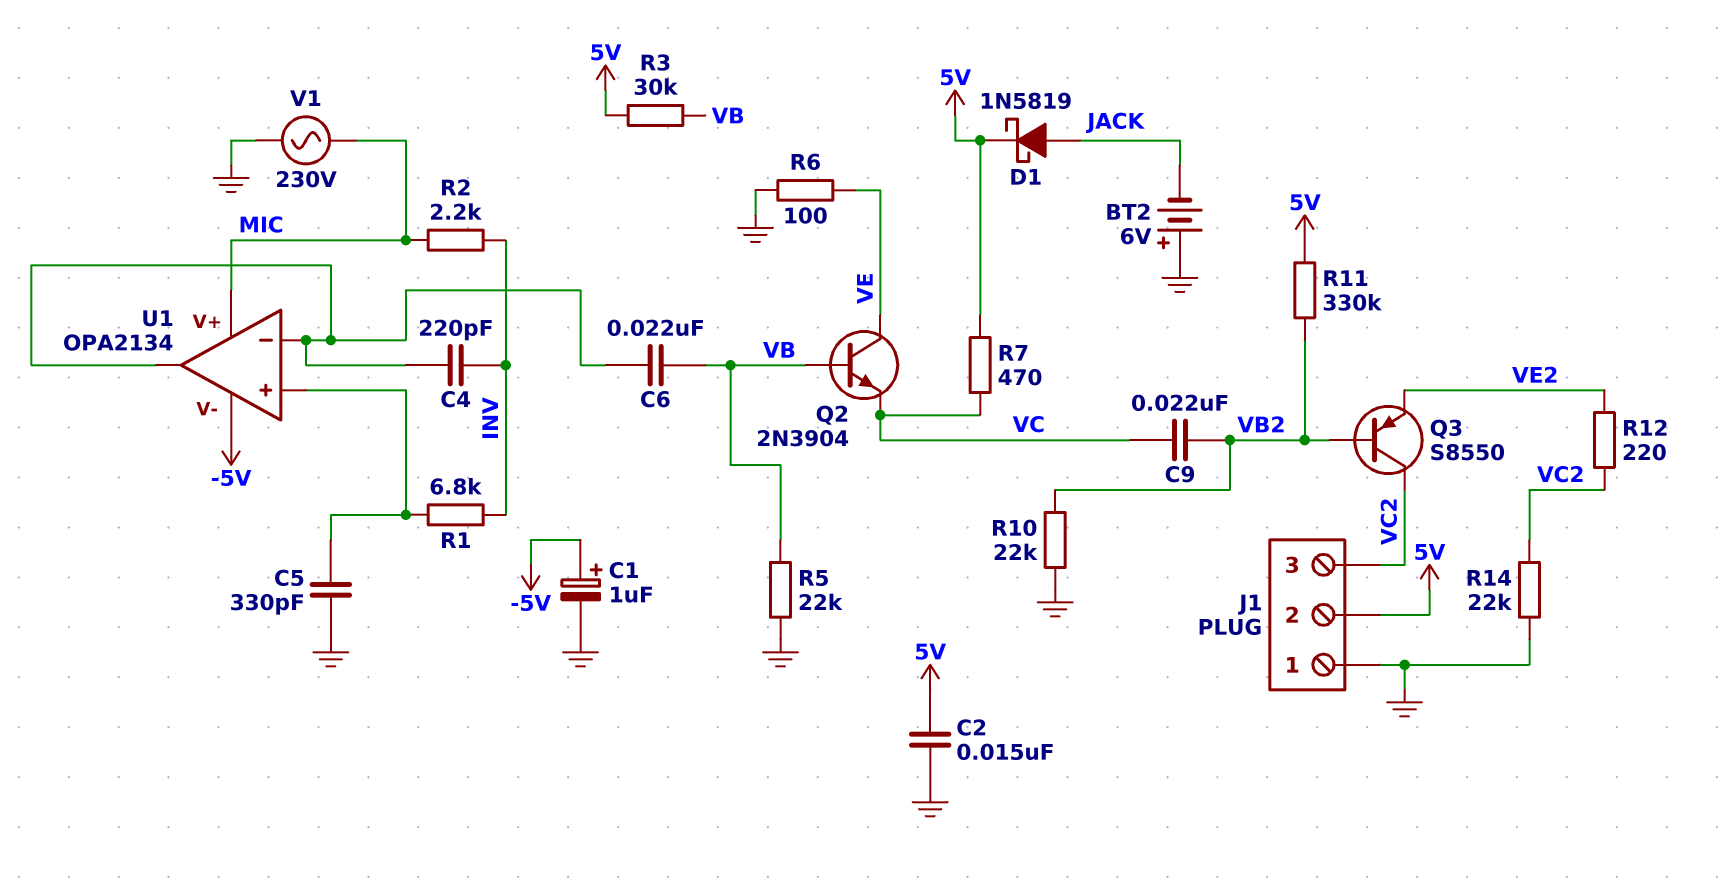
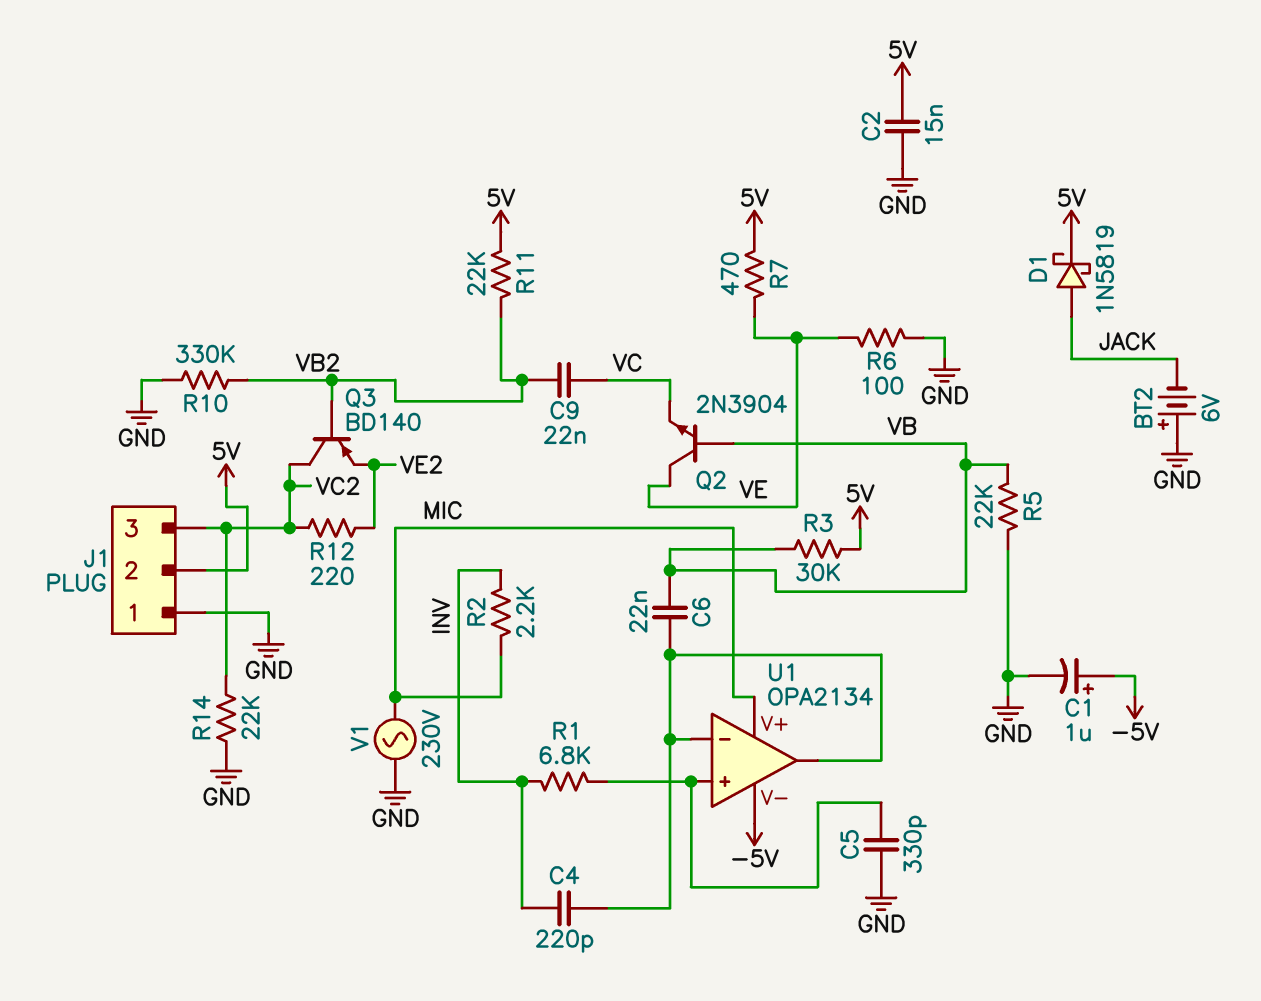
Q3: PNP S8550 (B VB2, C VC2, E VE2) -> PNP BD140 (B VB2, C VC2, E VE2)
R7: 470 (5V, VC) -> 470 (5V, VE)
R10: 22k (GND, VB2) -> 330k (GND, VB2)
R11: 330k (5V, VB2) -> 22k (5V, VB2)

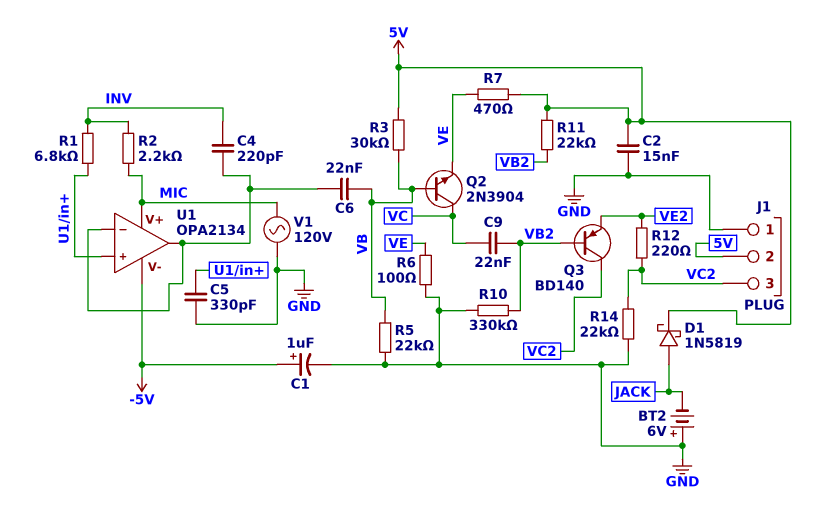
Q2: NPN 2N3904 (B VB, C VE, E VC) -> NPN 2N3904 (B VB, C VC, E VE)
V1: AC 230V (GND, MIC) -> AC 120V (GND, MIC)

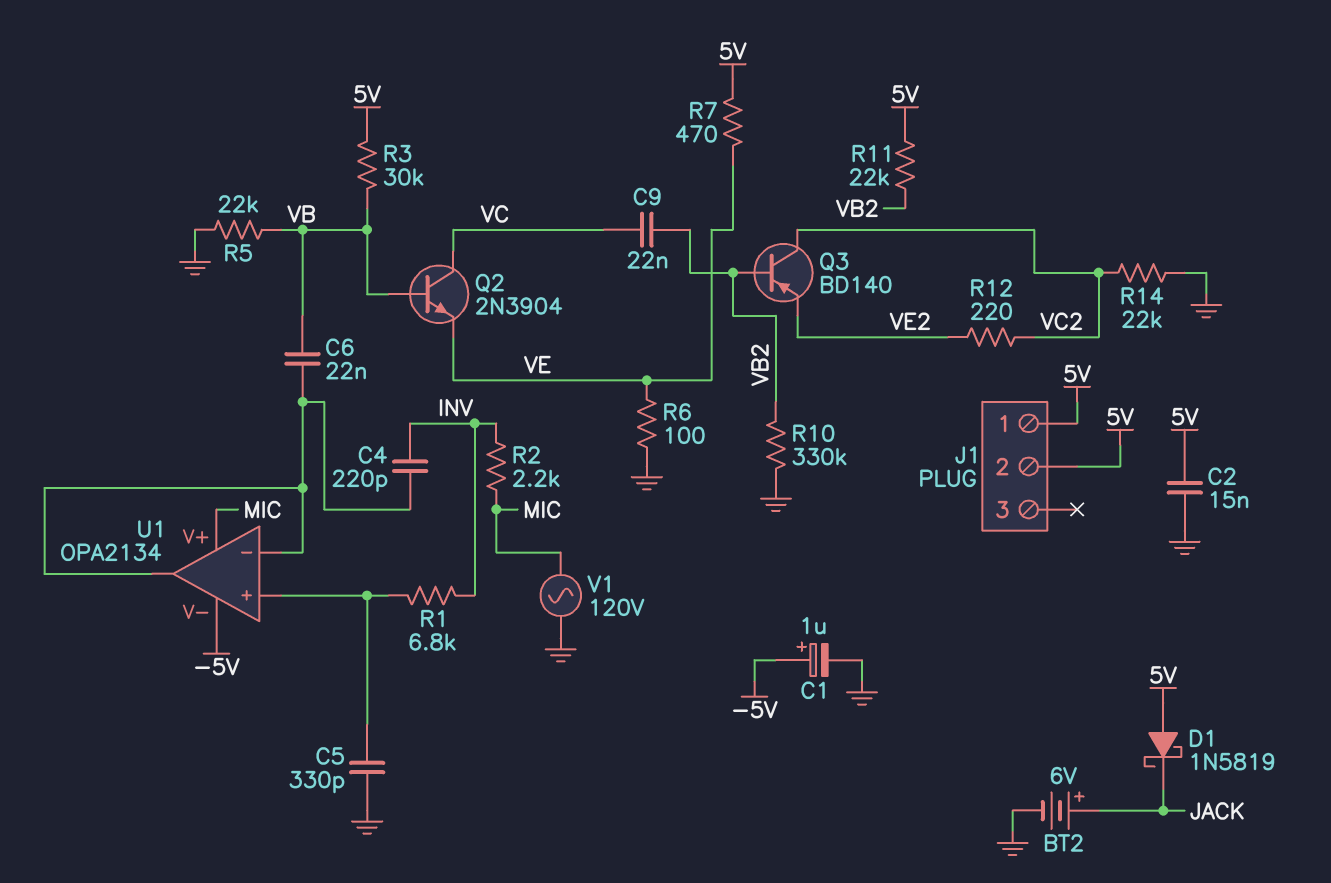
BT2: 6V (plus GND, minus JACK) -> 6V (plus JACK, minus GND)
D1: schottky 1N5819 (A JACK, K 5V) -> schottky 1N5819 (A 5V, K JACK)
J1 pin 1: GND -> 5V
J1 pin 3: VC2 -> none

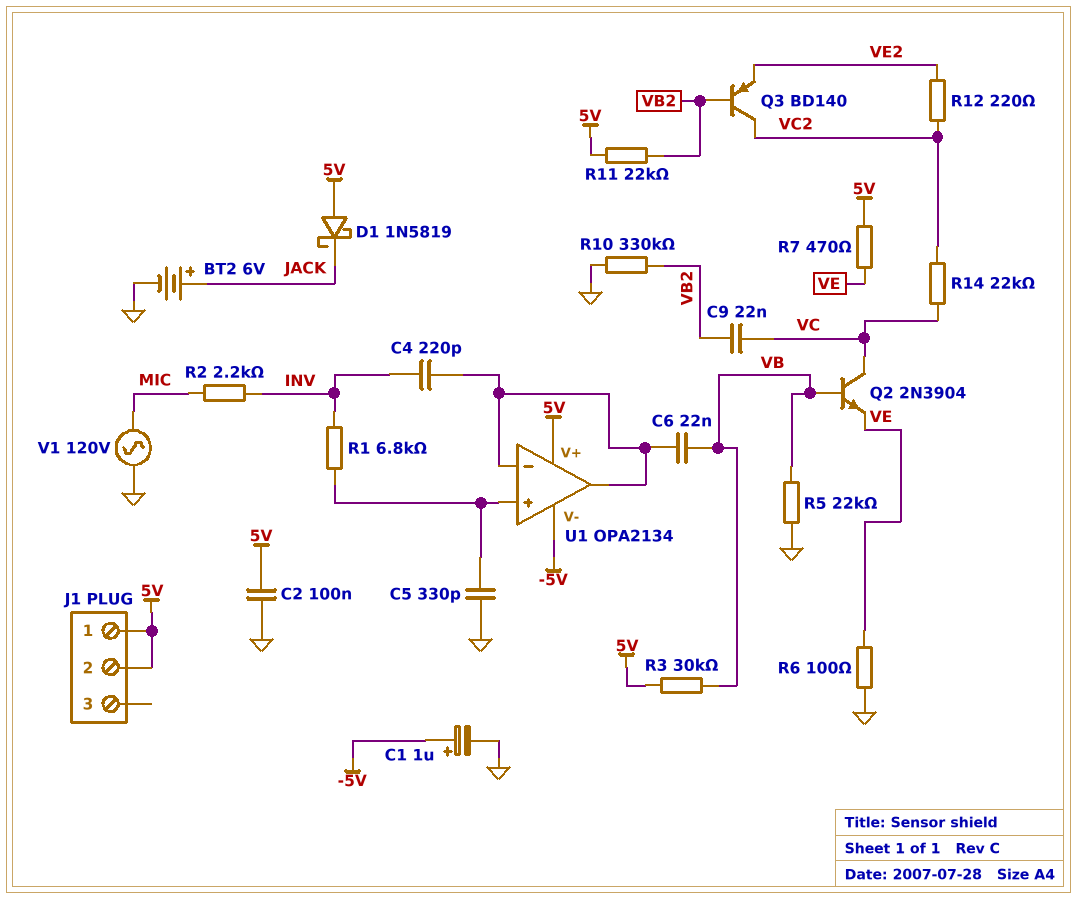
C2: 15nF (5V, GND) -> 100nF (5V, GND)
R14: 22k (GND, VC2) -> 22k (VC, VC2)
U1 pin V+: MIC -> 5V

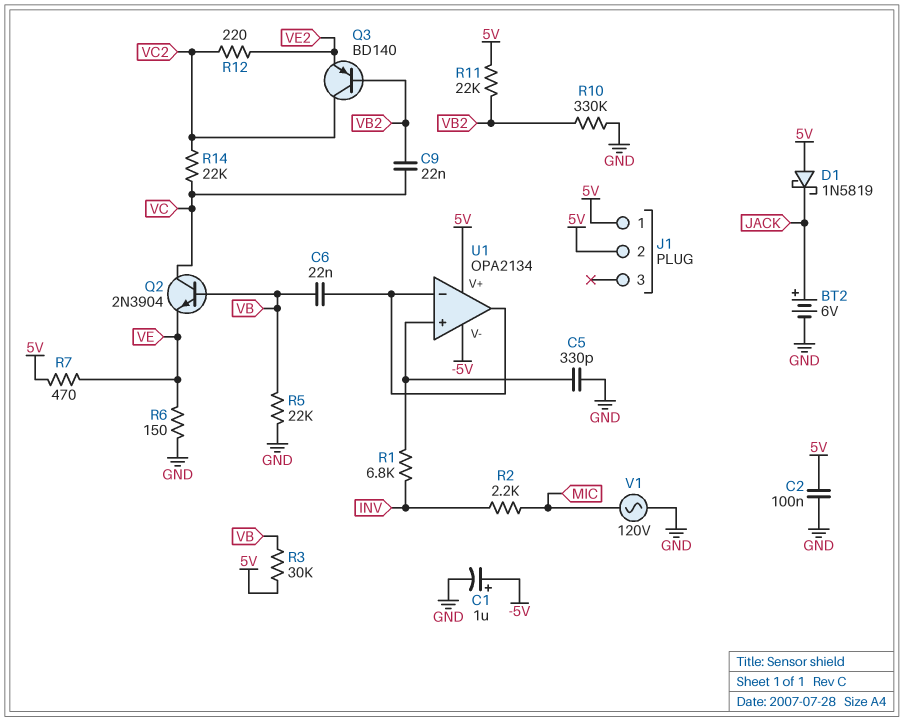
C4: 220pF (INV, U1/in-) -> none
R6: 100 (GND, VE) -> 150 (GND, VE)

